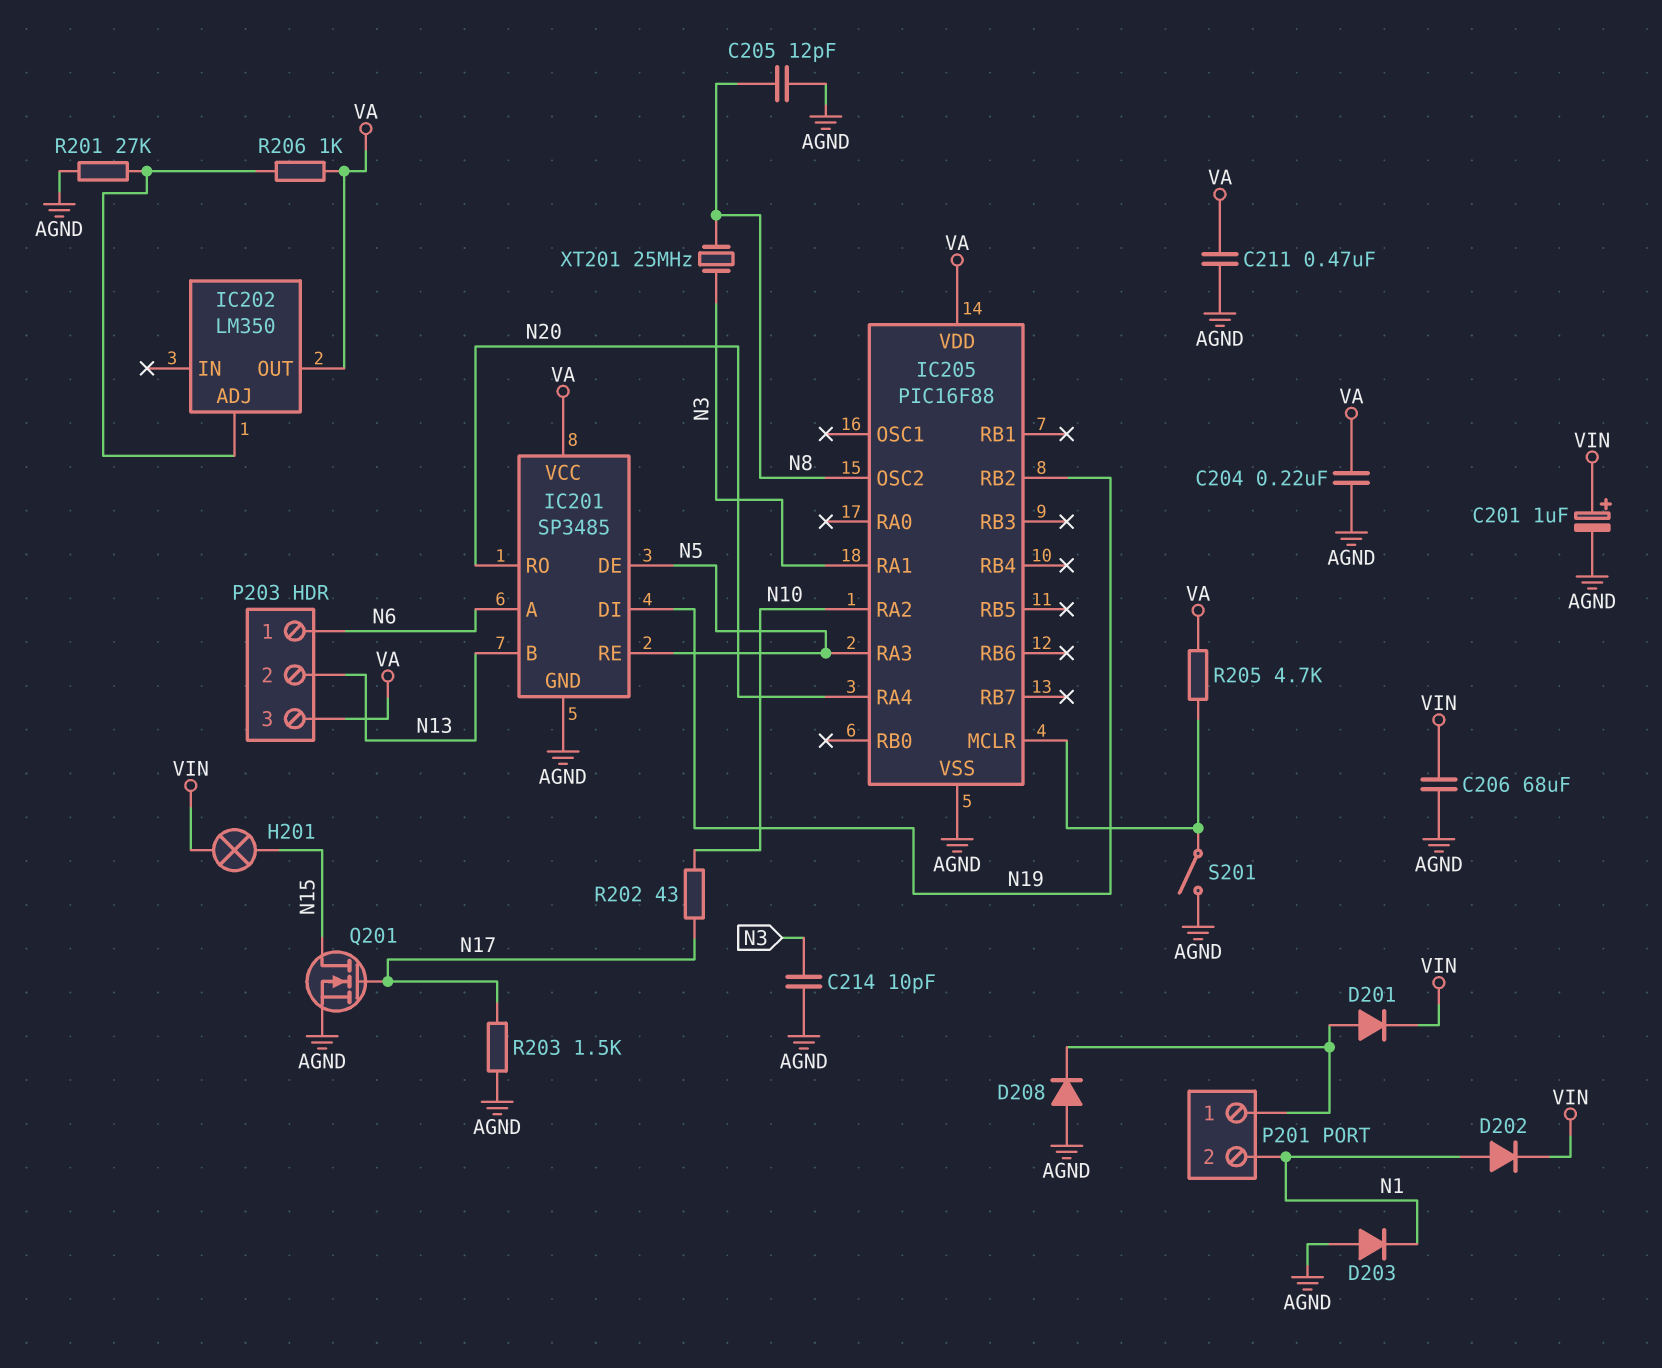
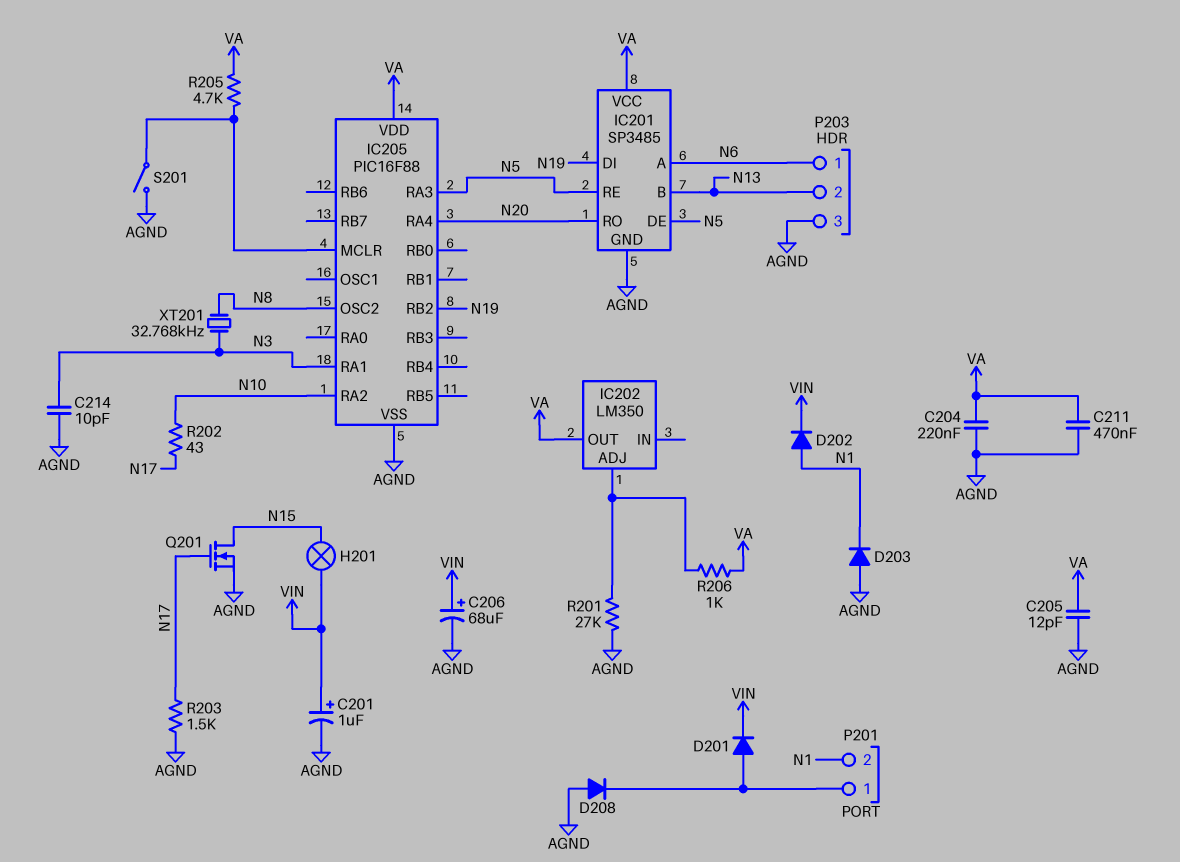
C205: 12pF (AGND, N8) -> 12pF (AGND, VA)
C206: 68uF (AGND, VIN) -> 68uF (plus VIN, minus AGND)
P203 pin 3: VA -> AGND
XT201: 25MHz (N3, N8) -> 32.768kHz (N3, N8)

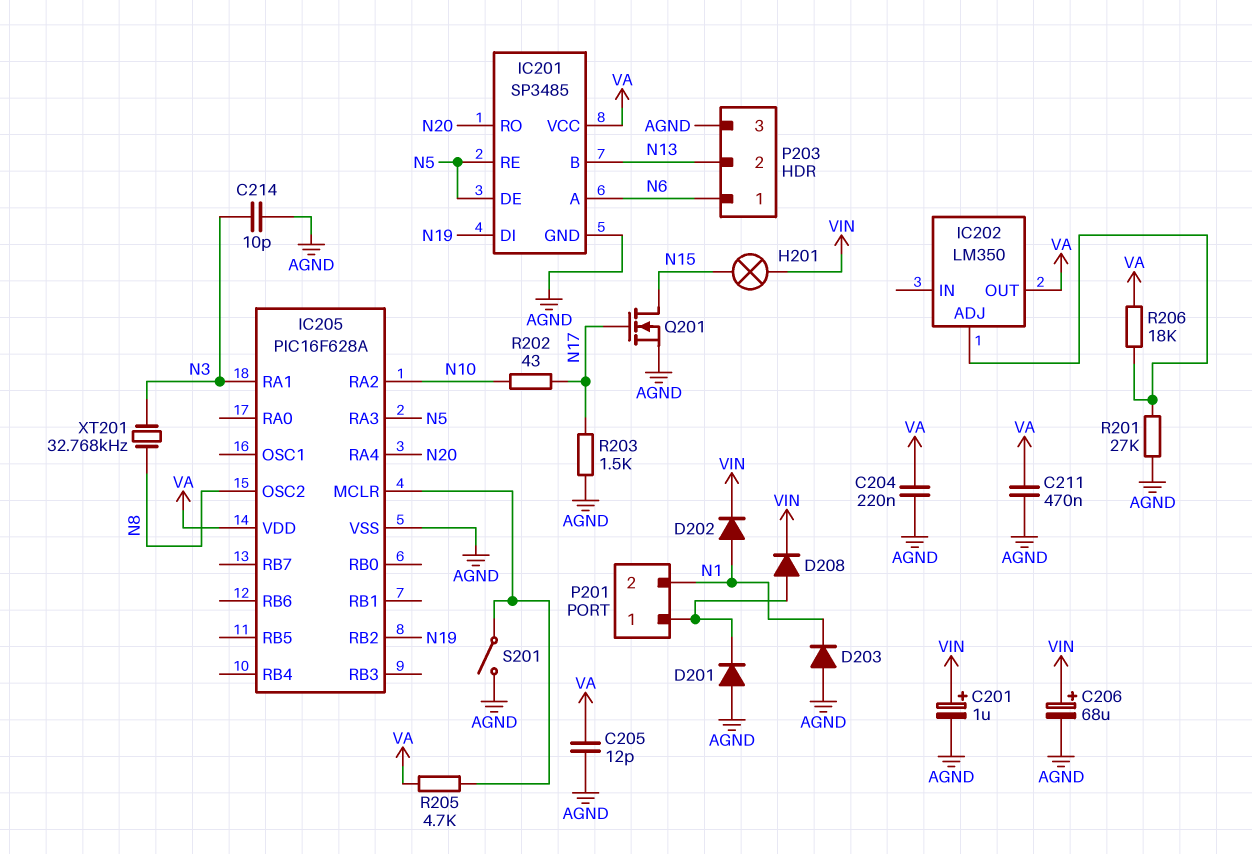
D201: diode (A P201/1, K VIN) -> diode (A AGND, K P201/1)
D208: diode (A AGND, K P201/1) -> diode (A P201/1, K VIN)
IC205: PIC16F88 -> PIC16F628A
R206: 1k (IC202/ADJ, VA) -> 18k (IC202/ADJ, VA)

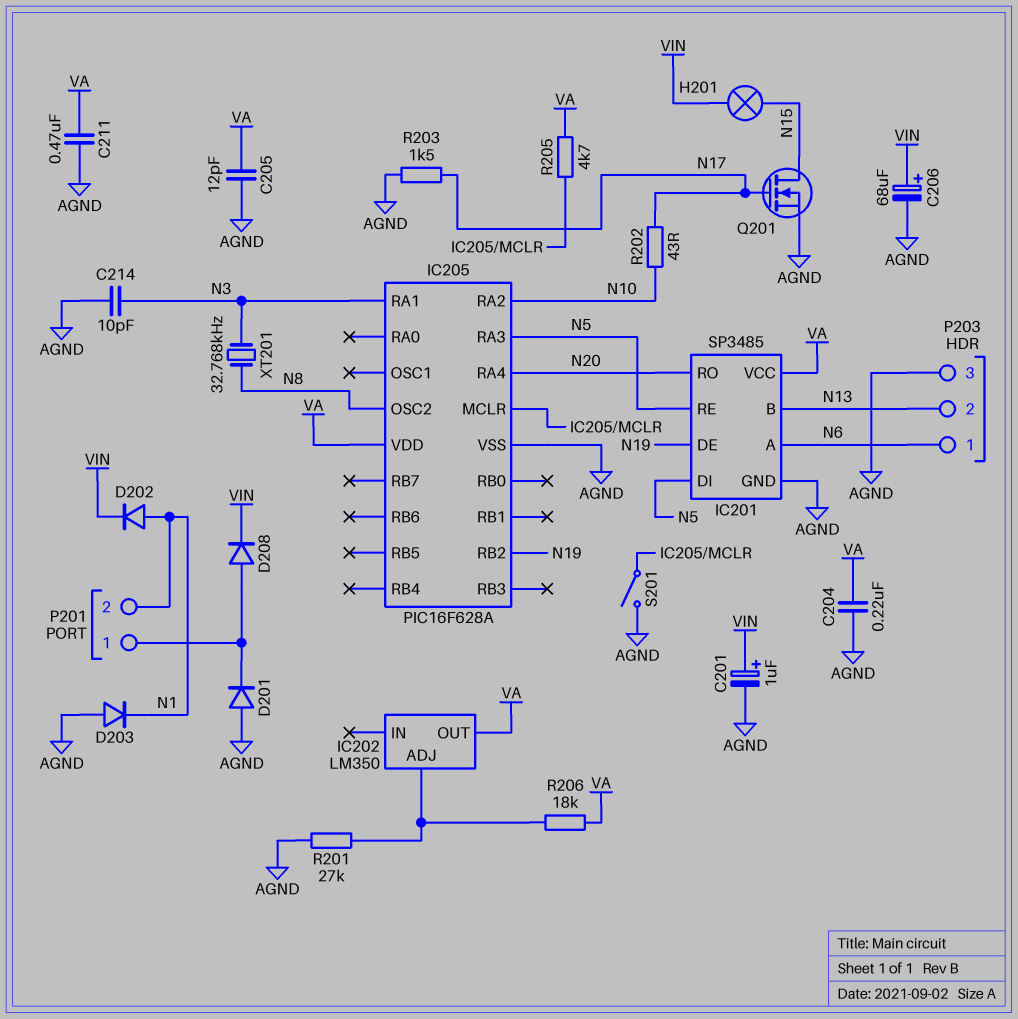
IC201 pin DE: N5 -> N19
IC201 pin DI: N19 -> N5

